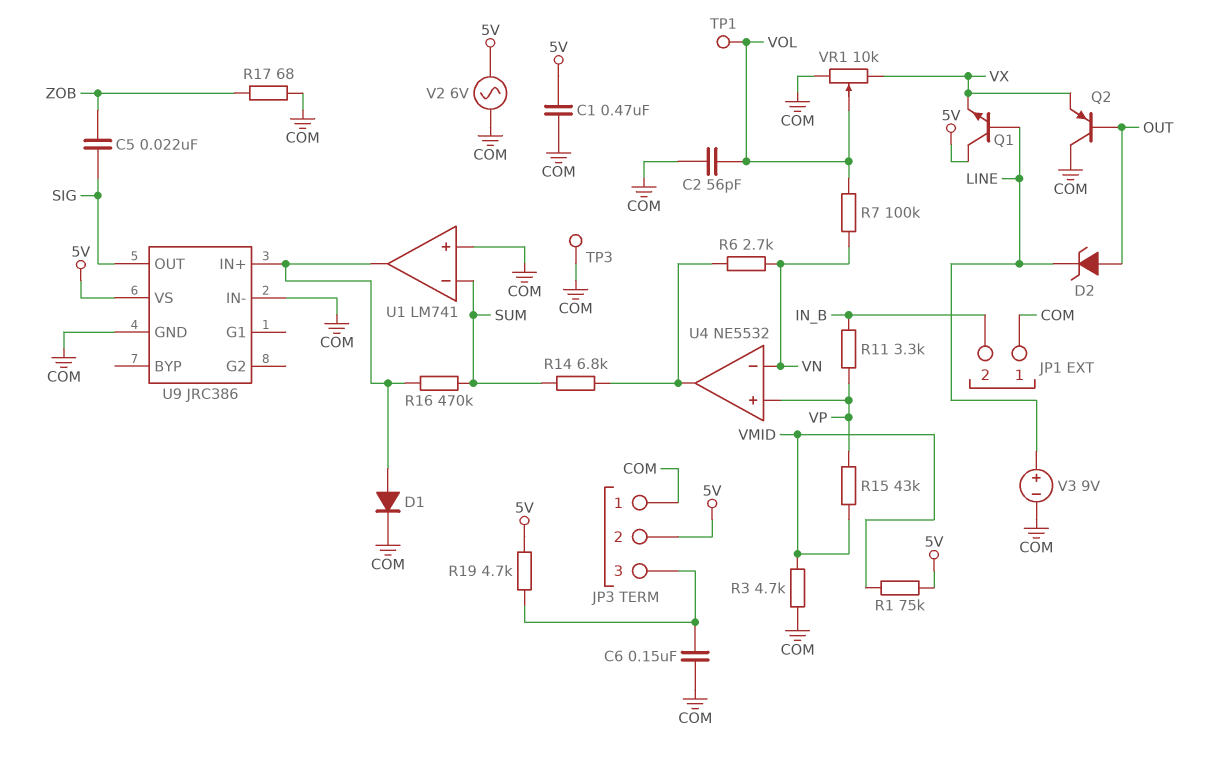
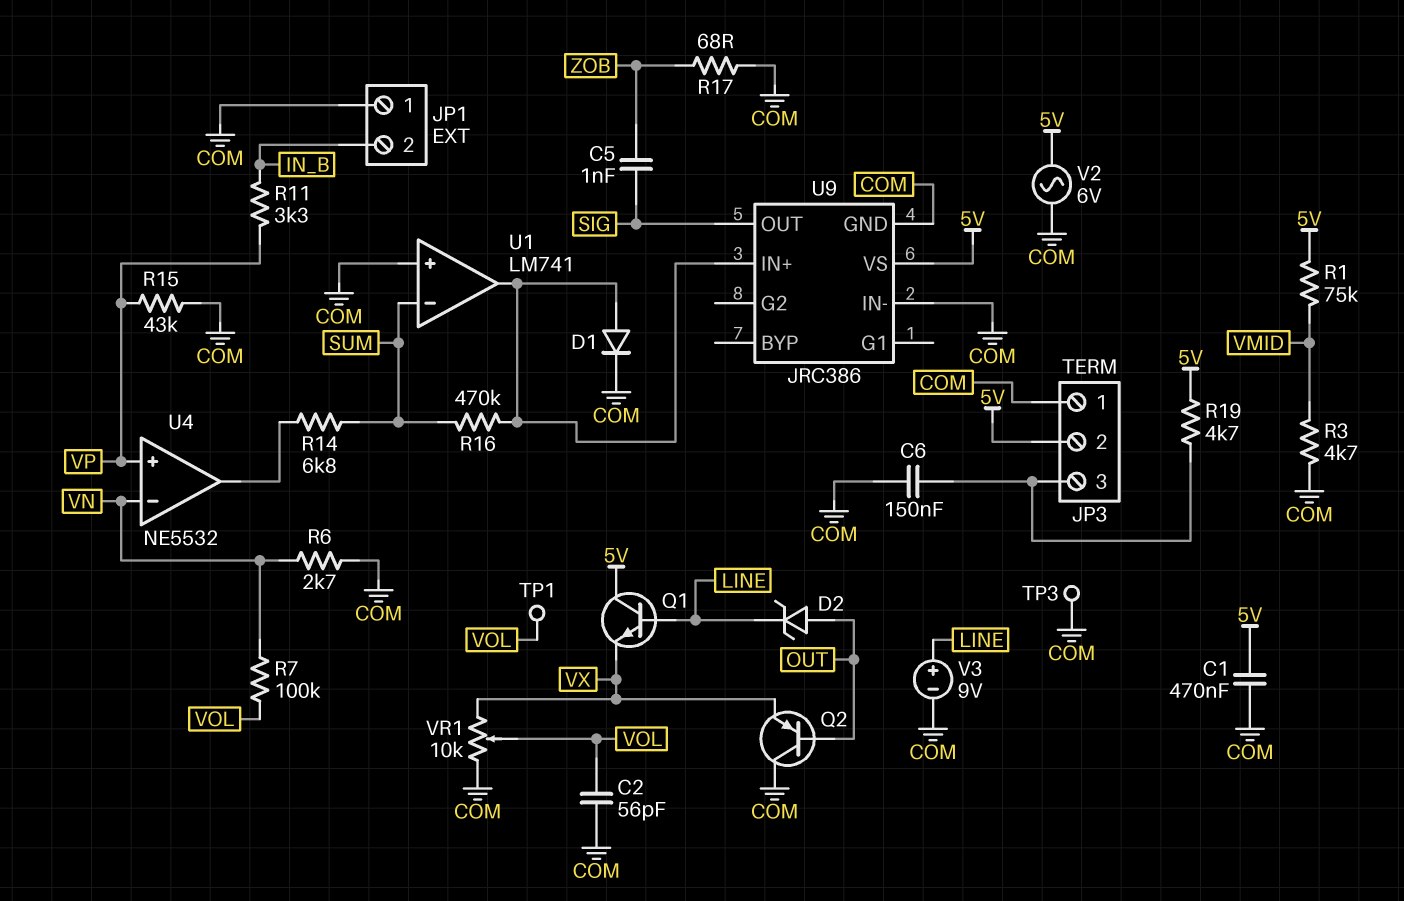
C5: 22nF (SIG, ZOB) -> 1nF (SIG, ZOB)
R6: 2.7k (U4/out, VN) -> 2.7k (COM, VN)
R15: 43k (VMID, VP) -> 43k (COM, VP)

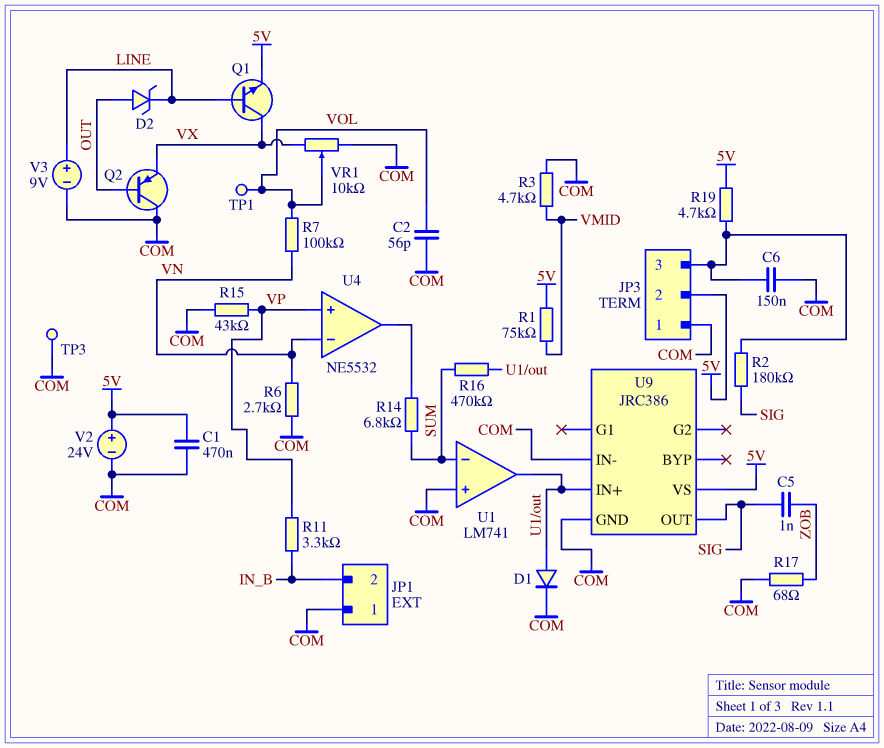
Q1: NPN (B LINE, C 5V, E VX) -> NPN (B LINE, C VX, E 5V)
R2: none -> 180k (JP3/3, SIG)
V2: AC 6V (5V, COM) -> 24V (plus 5V, minus COM)

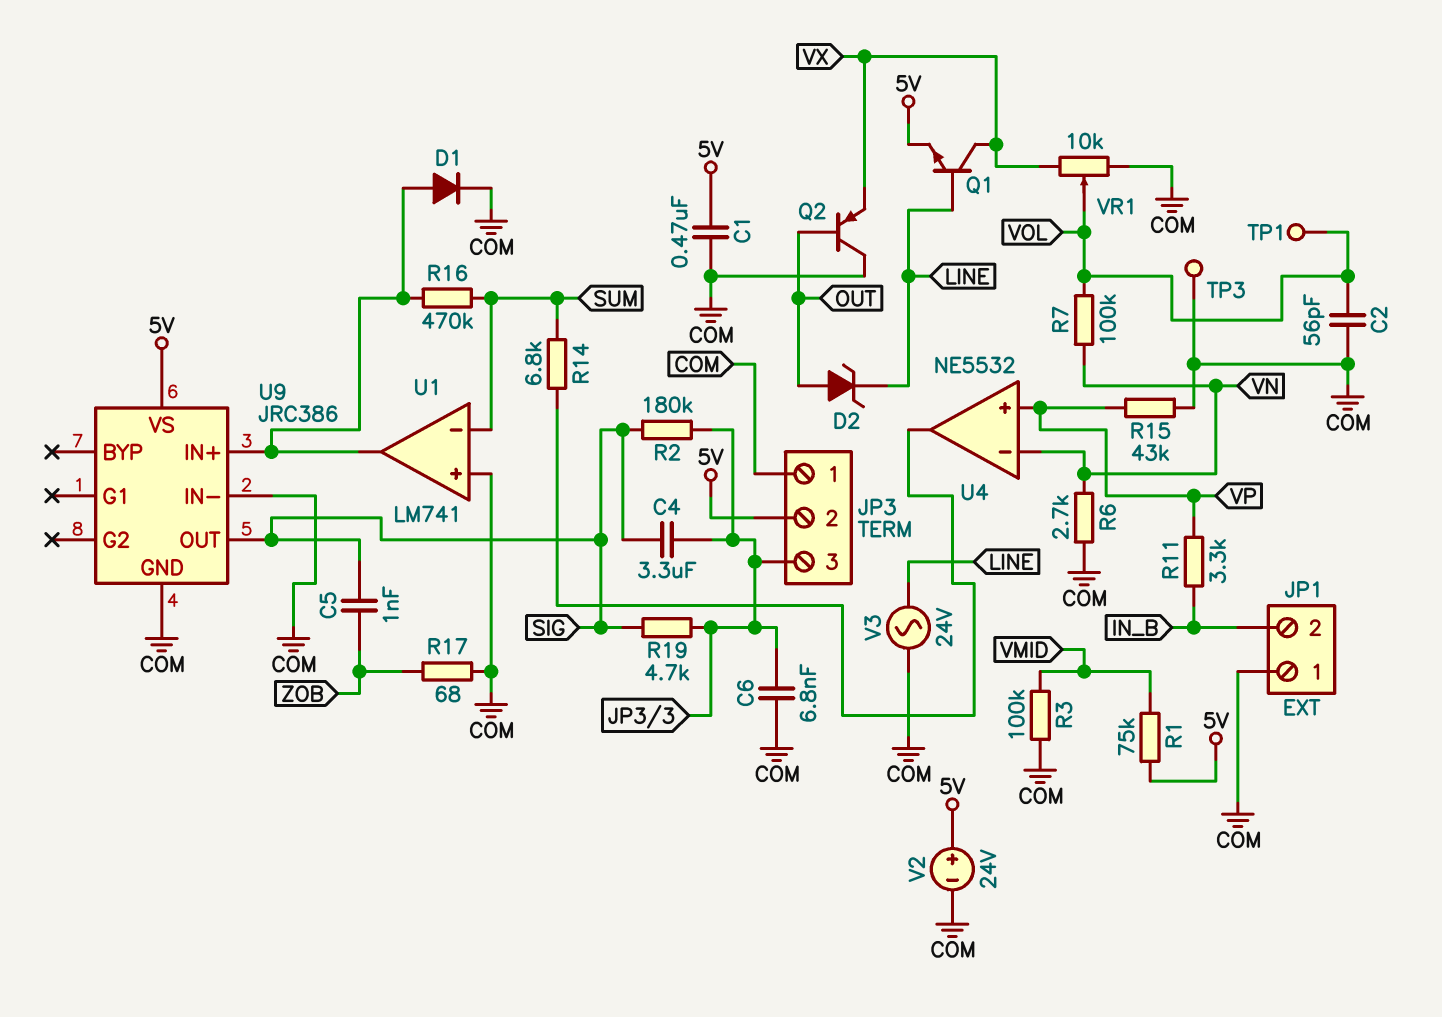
C4: none -> 3.3uF (JP3/3, SIG)
C6: 150nF (COM, JP3/3) -> 6.8nF (COM, JP3/3)
R3: 4.7k (COM, VMID) -> 100k (COM, VMID)
R19: 4.7k (5V, JP3/3) -> 4.7k (JP3/3, SIG)
V3: 9V (plus LINE, minus COM) -> AC 24V (COM, LINE)

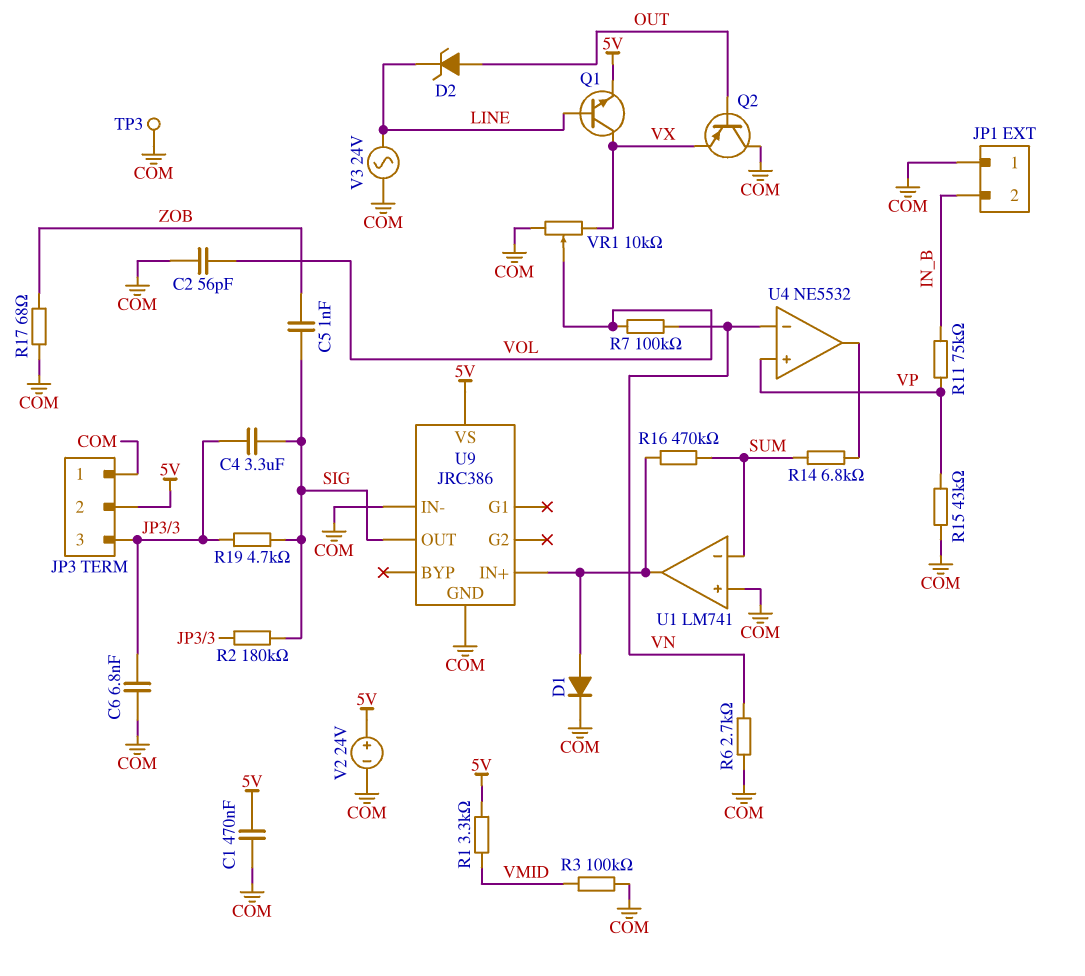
R1: 75k (5V, VMID) -> 3.3k (5V, VMID)
R11: 3.3k (IN_B, VP) -> 75k (IN_B, VP)
TP1: test point (VOL) -> none

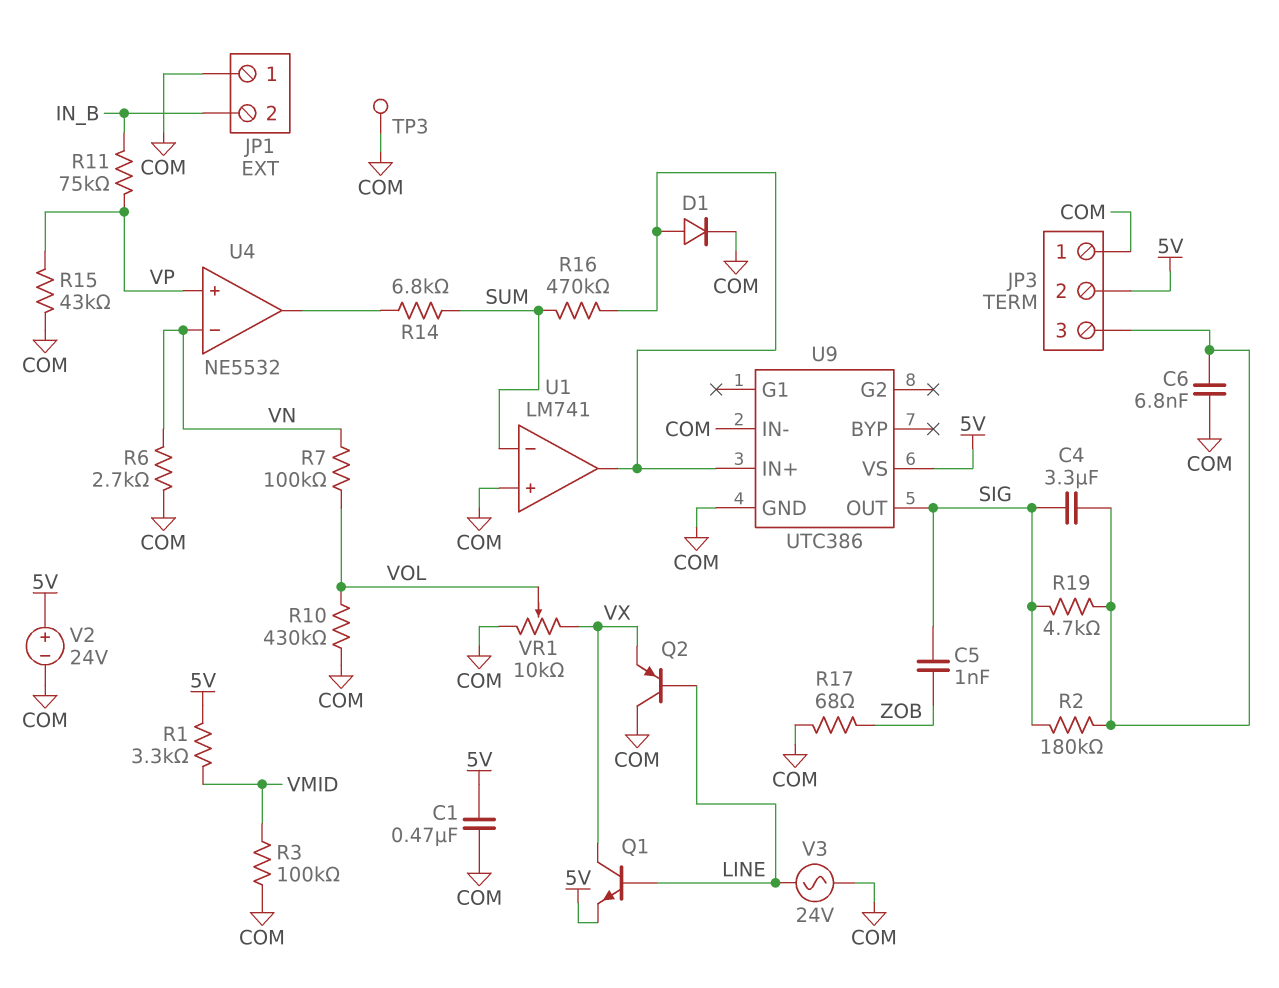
C2: 56pF (COM, VOL) -> none
D2: zener (A OUT, K LINE) -> none
Q2: PNP (B OUT, C COM, E VX) -> PNP (B LINE, C COM, E VX)
R10: none -> 430k (COM, VOL)
U9: JRC386 -> UTC386

